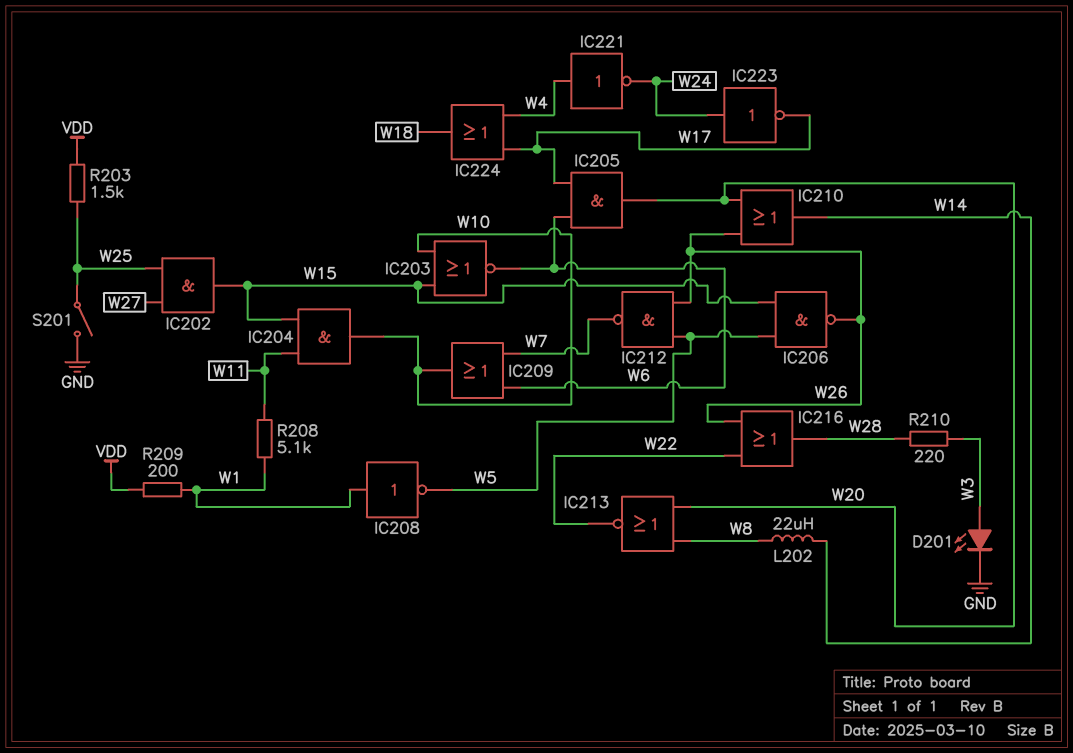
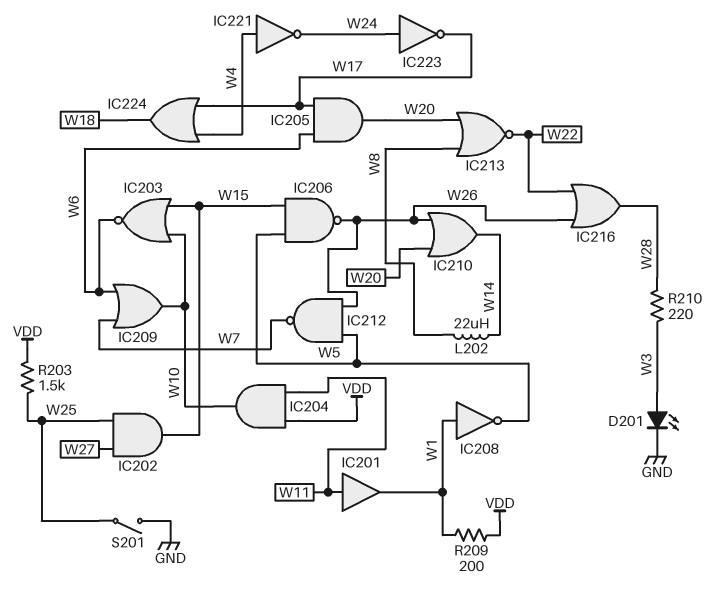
IC201: none -> buffer (in W11, out W1)
IC204: AND (in W11, in W15, out W10) -> AND (in VDD, in W11, out W10)
R208: 5.1k (W1, W11) -> none

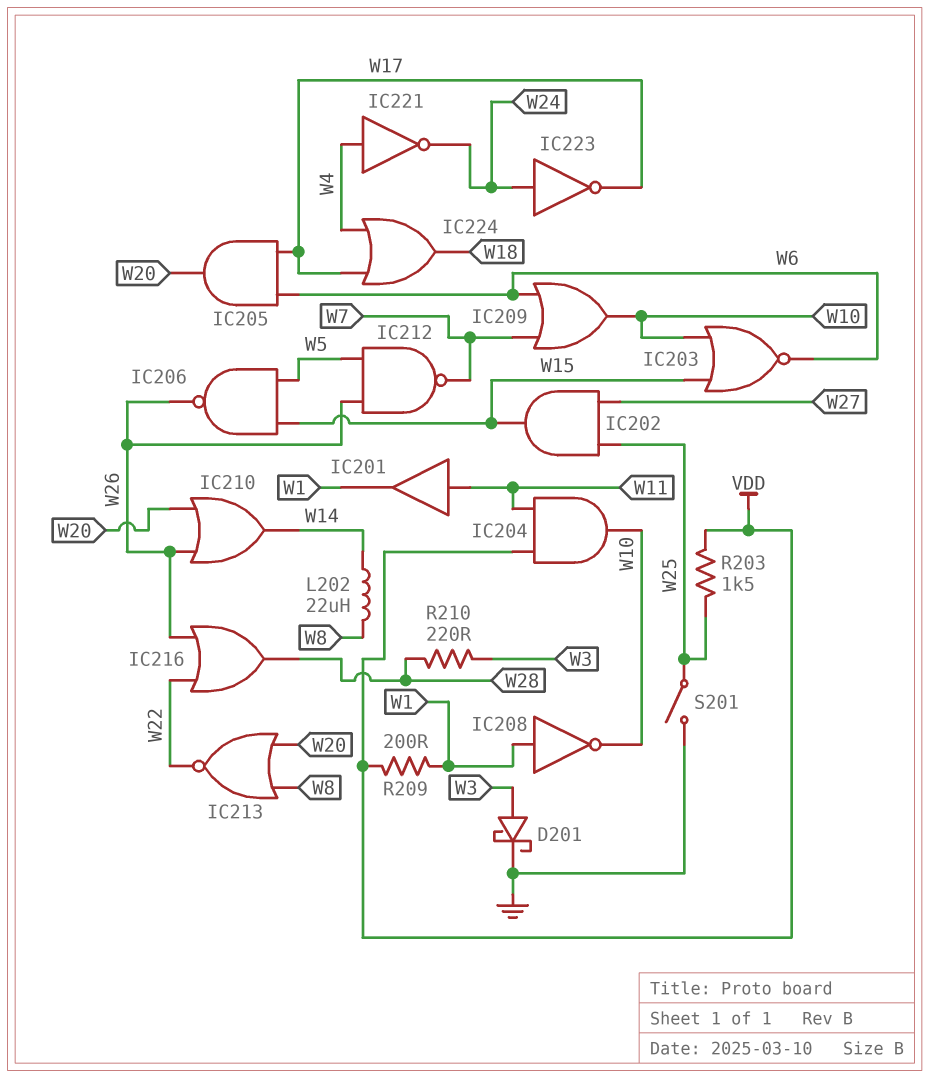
D201: LED (A W3, K GND) -> schottky (A W3, K GND)
IC208: NOT (in W1, out W5) -> NOT (in W1, out W10)

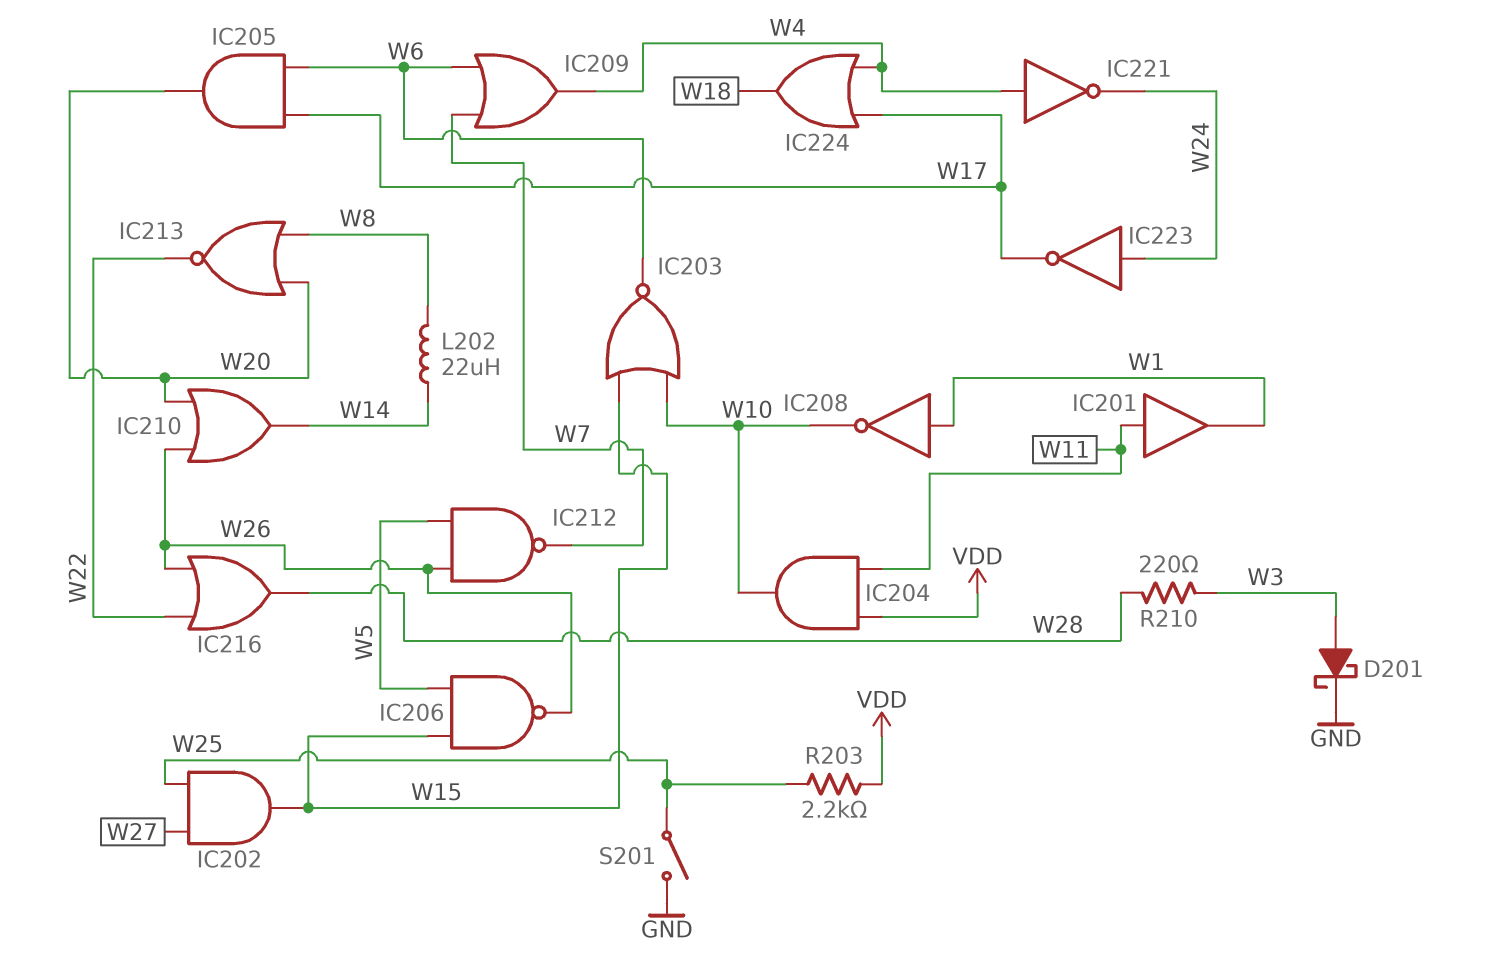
IC209: OR (in W6, in W7, out W10) -> OR (in W6, in W7, out W4)
R203: 1.5k (VDD, W25) -> 2.2k (VDD, W25)
R209: 200 (VDD, W1) -> none

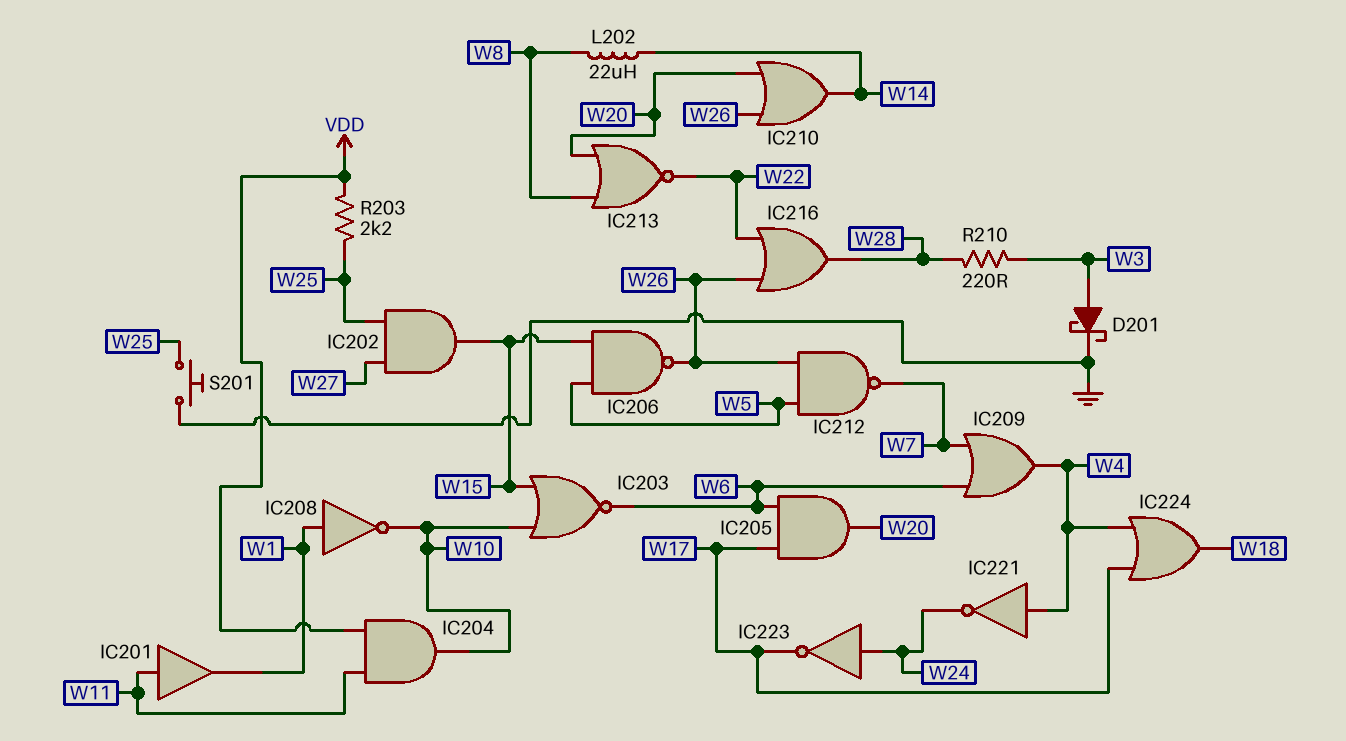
S201: switch (GND, W25) -> button (GND, W25)

